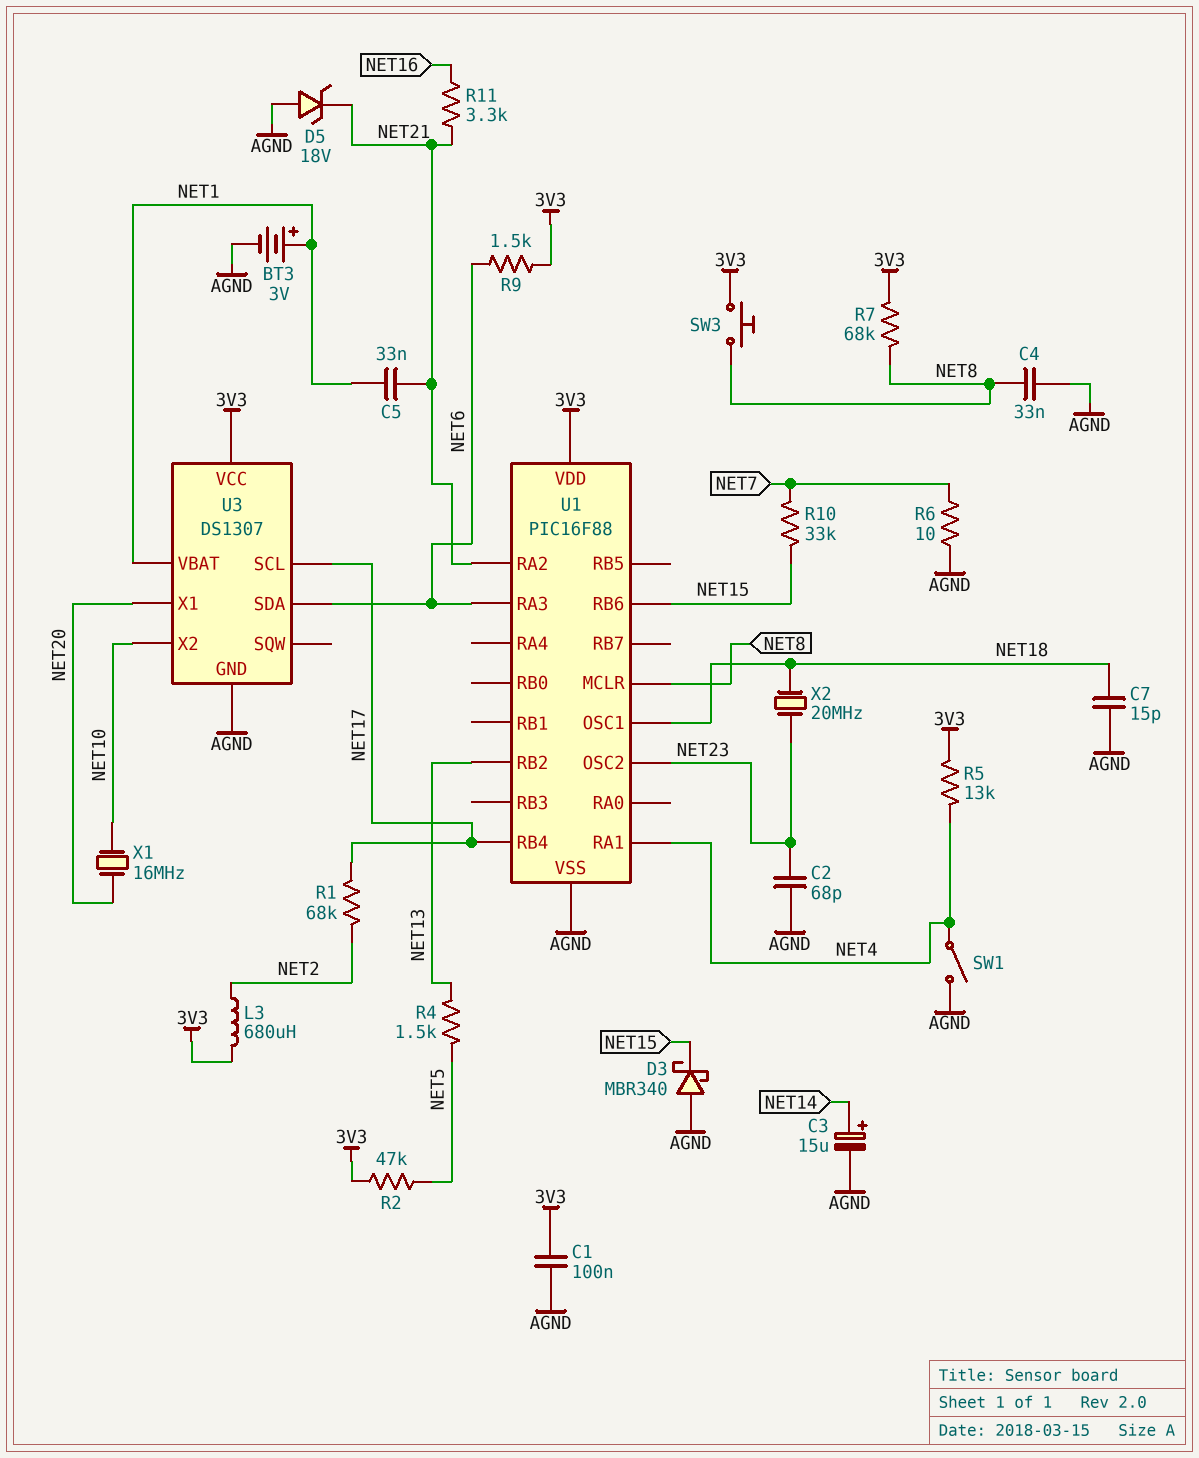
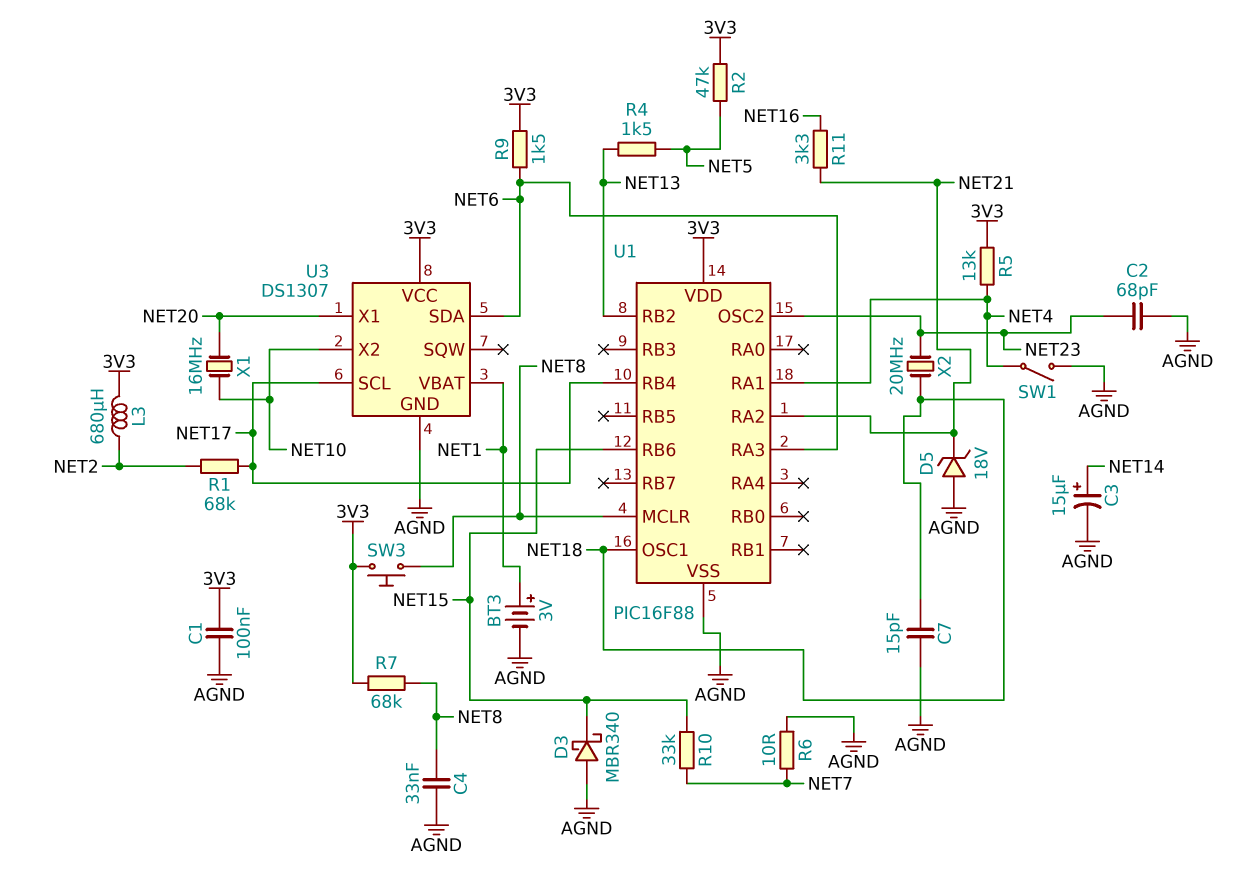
C5: 33nF (NET1, NET21) -> none

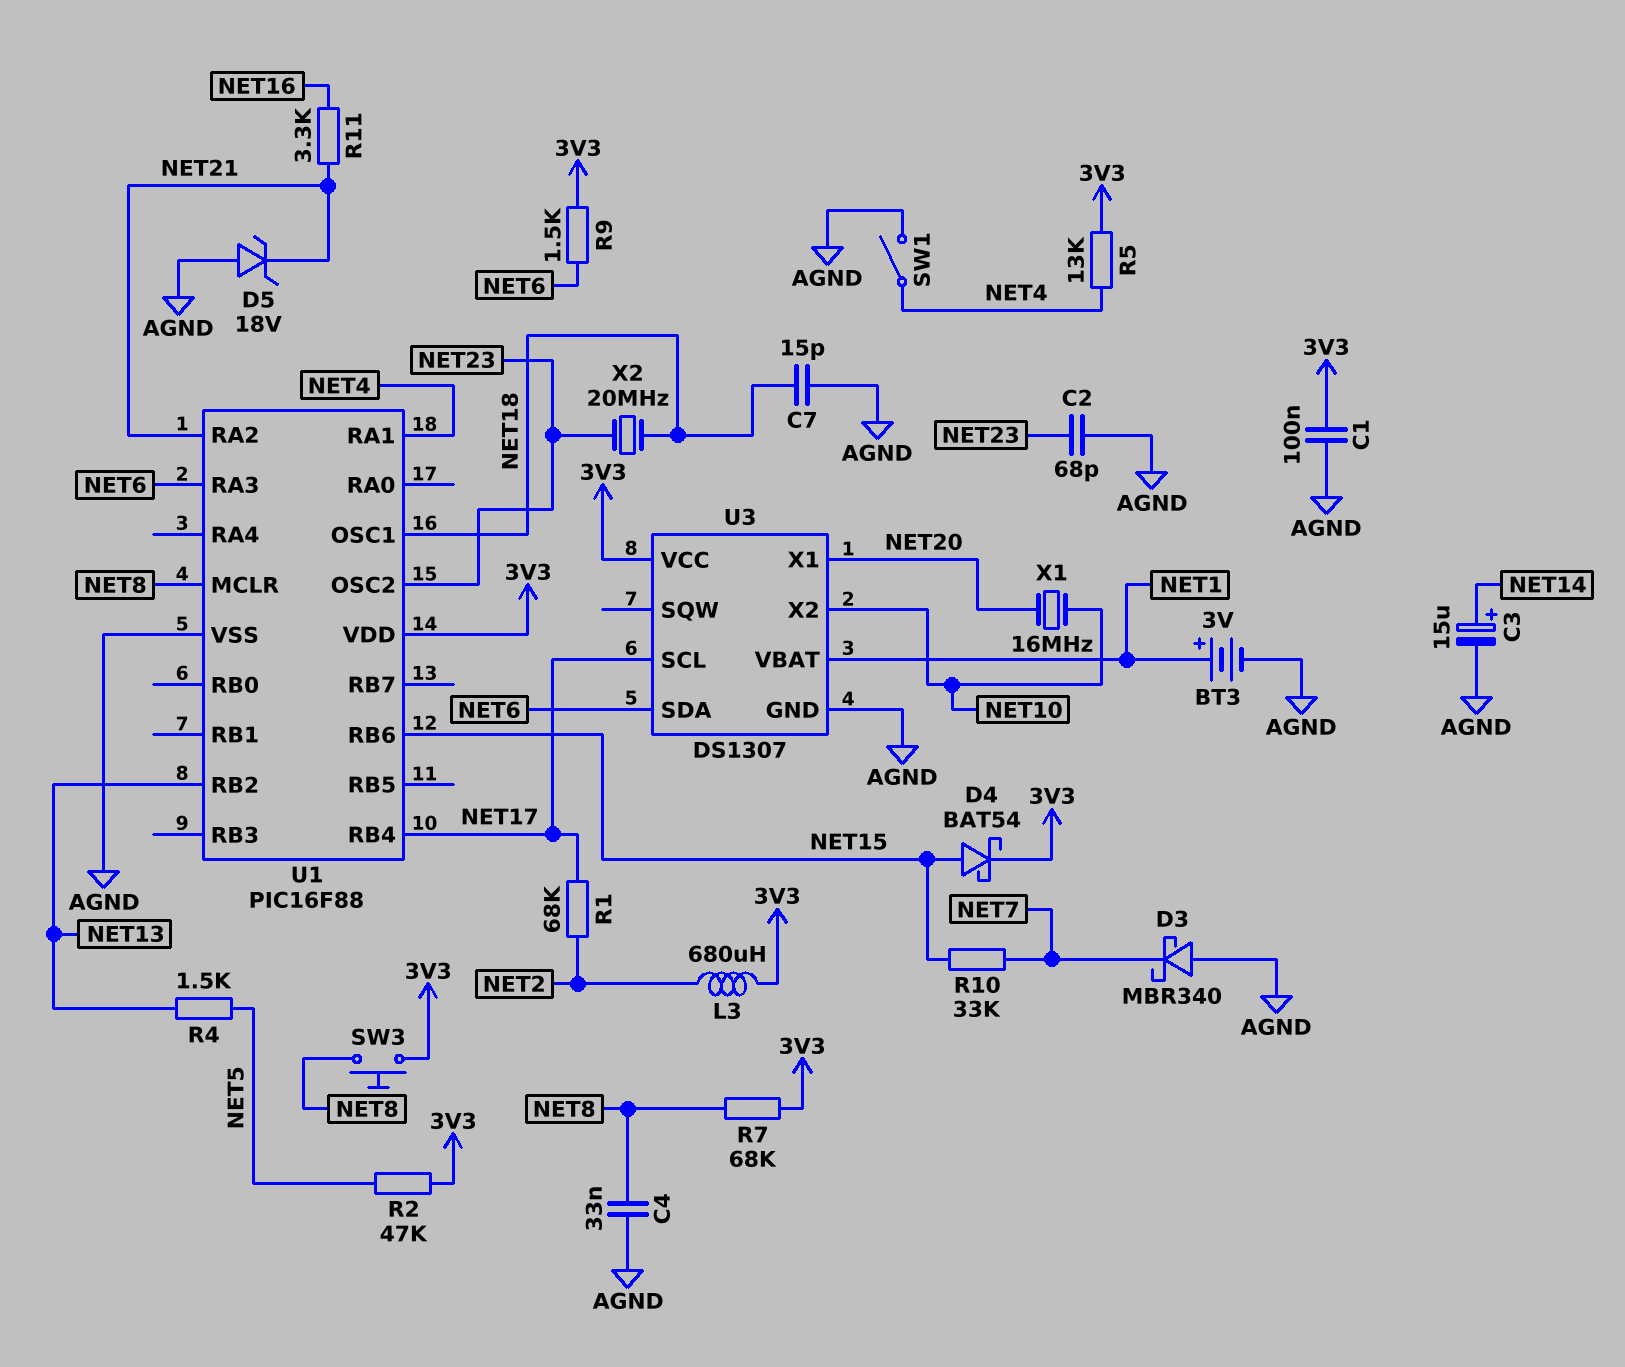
D3: schottky MBR340 (A AGND, K NET15) -> schottky MBR340 (A AGND, K NET7)
D4: none -> schottky BAT54 (A NET15, K 3V3)
R6: 10 (AGND, NET7) -> none

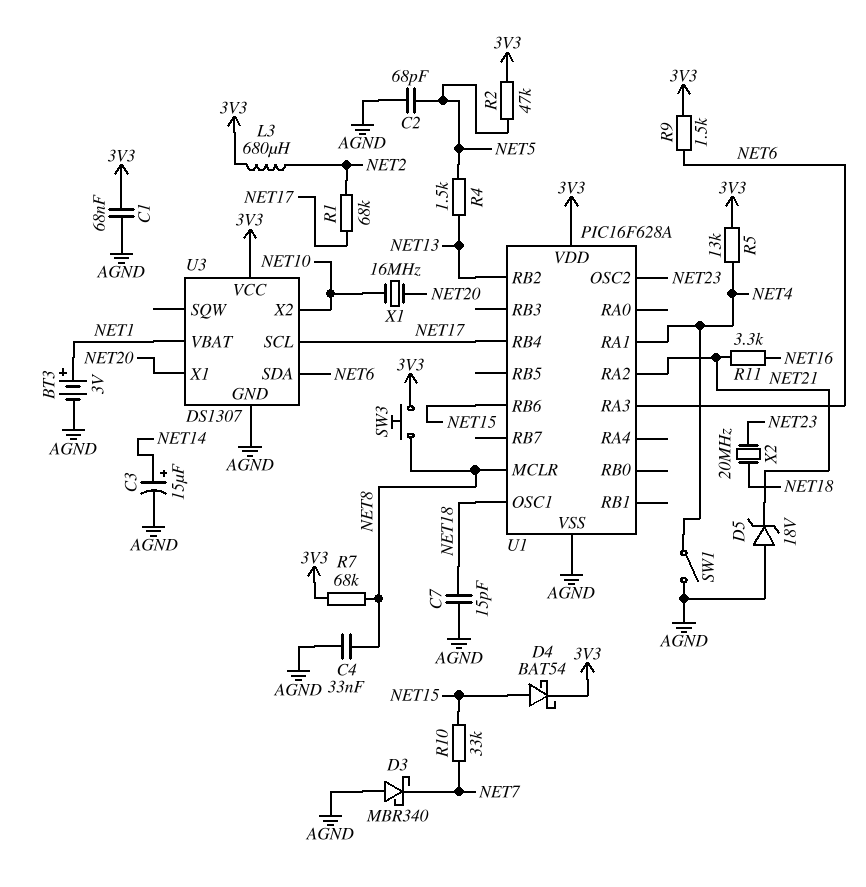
C1: 100nF (3V3, AGND) -> 68nF (3V3, AGND)
C2: 68pF (AGND, NET23) -> 68pF (AGND, NET5)
U1: PIC16F88 -> PIC16F628A

